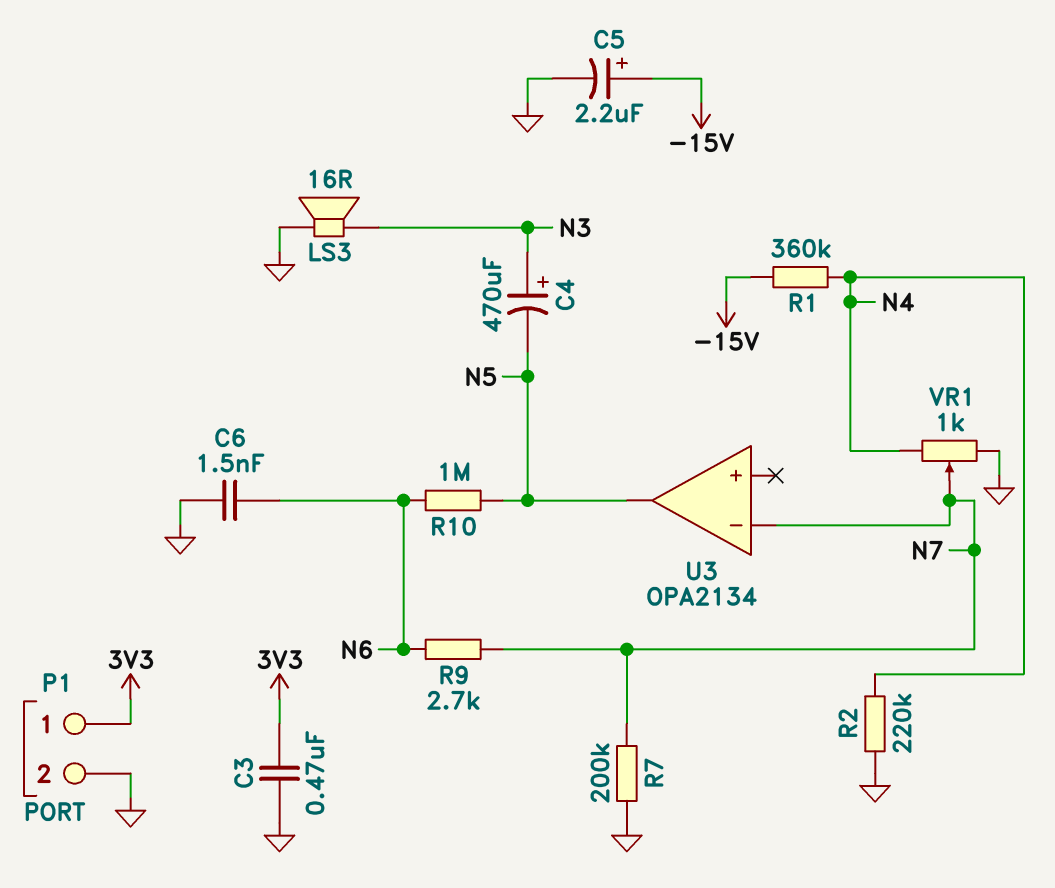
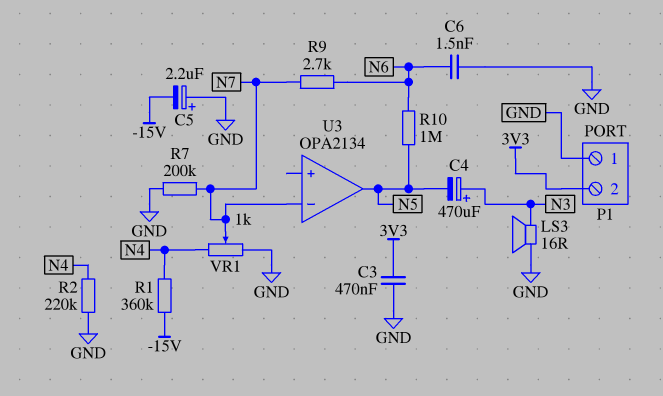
C5: 2.2uF (plus -15V, minus GND) -> 2.2uF (plus GND, minus -15V)
P1 pin 1: 3V3 -> GND
P1 pin 2: GND -> 3V3

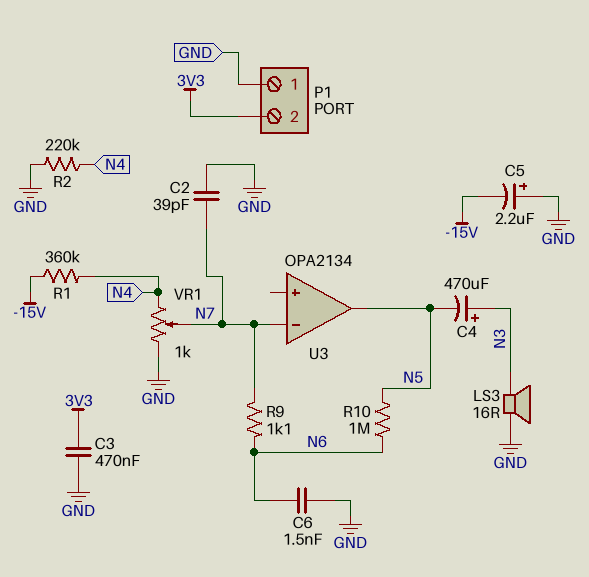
C2: none -> 39pF (GND, N7)
R7: 200k (GND, N7) -> none
R9: 2.7k (N6, N7) -> 1.1k (N6, N7)

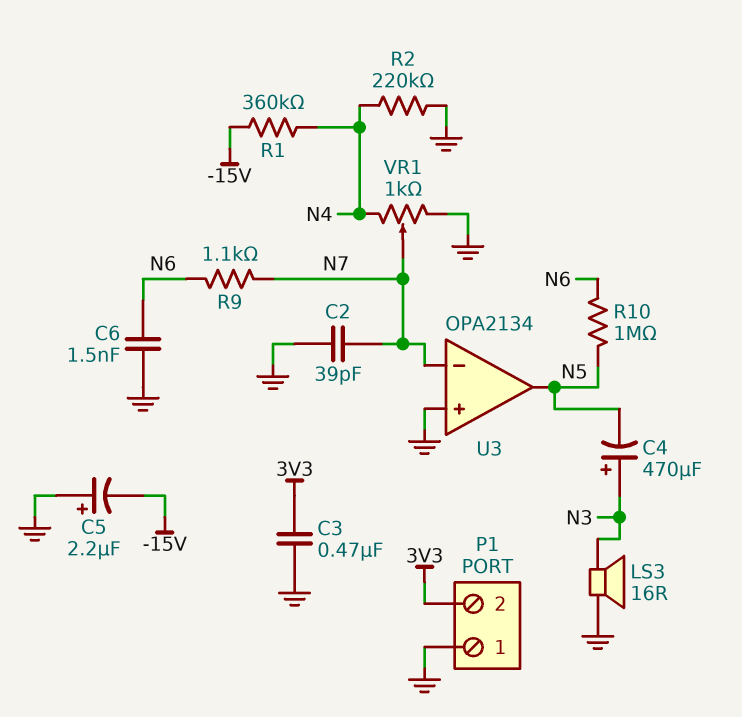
U3 pin in+: none -> GND

